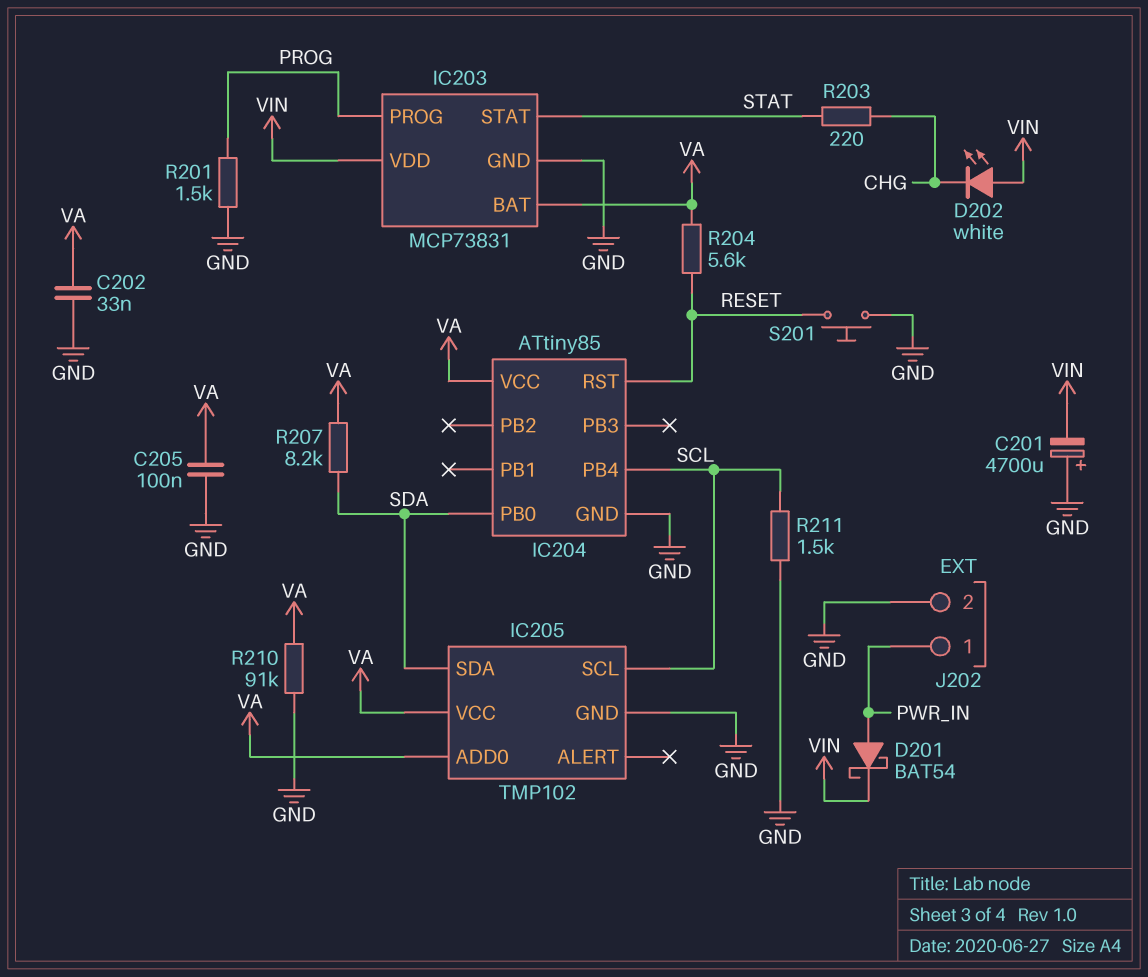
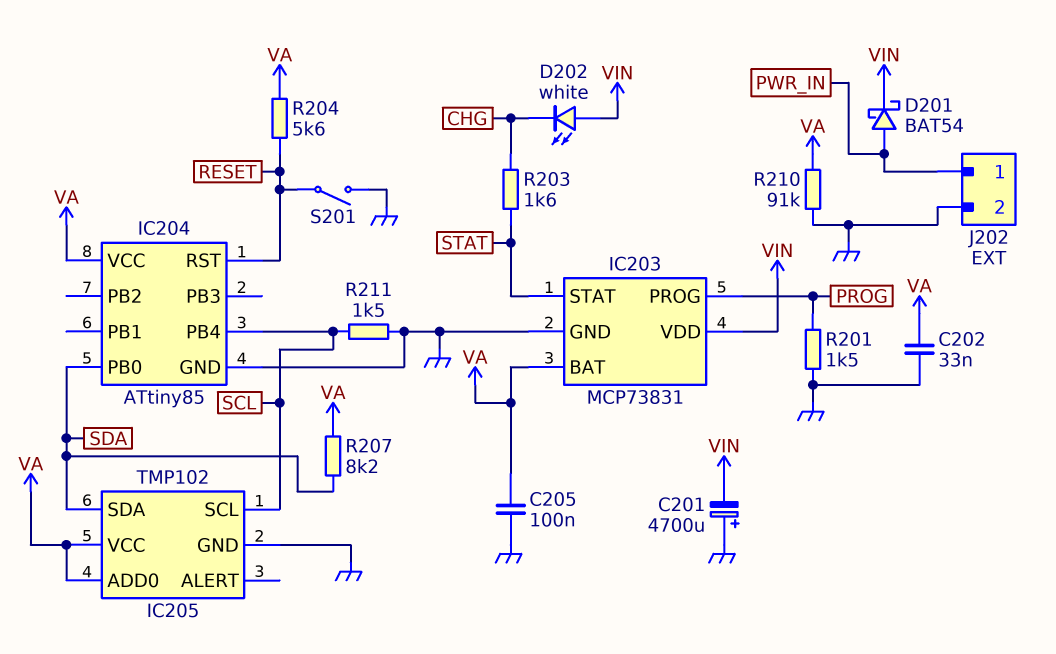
R203: 220 (CHG, STAT) -> 1.6k (CHG, STAT)
S201: button (GND, RESET) -> switch (GND, RESET)

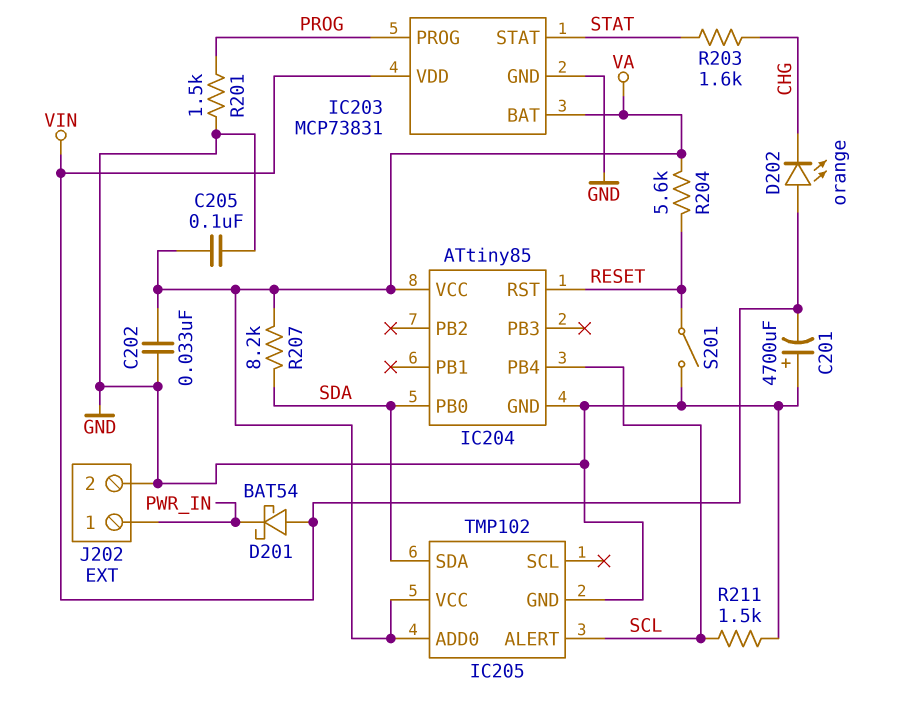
D201: schottky BAT54 (A PWR_IN, K VIN) -> schottky BAT54 (A VIN, K PWR_IN)
D202: LED white (A VIN, K CHG) -> LED orange (A VIN, K CHG)
IC205 pin ALERT: none -> SCL
IC205 pin SCL: SCL -> none
R210: 91k (GND, VA) -> none

